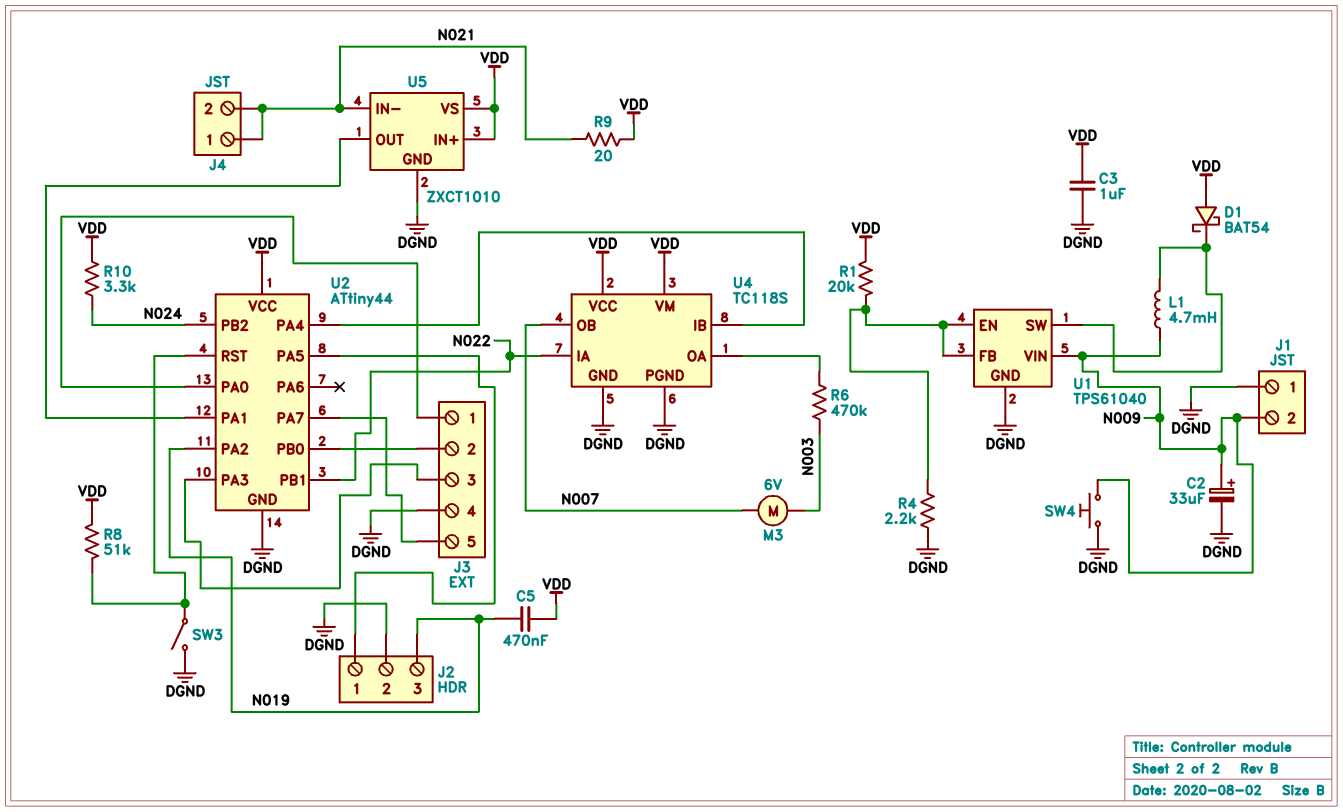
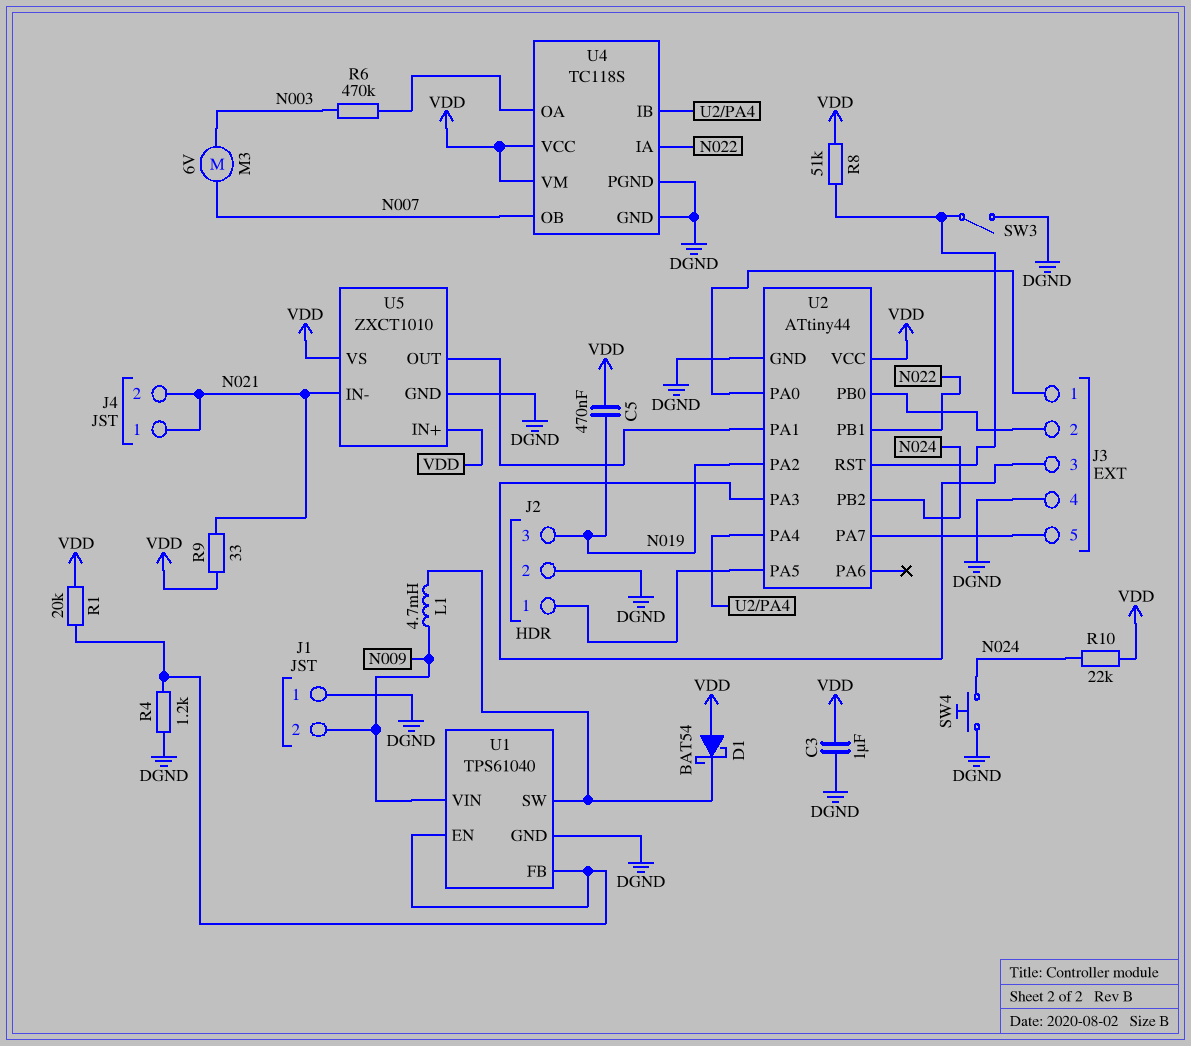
C2: 33uF (plus N009, minus DGND) -> none
R4: 2.2k (DGND, U1/EN) -> 1.2k (DGND, U1/EN)
R9: 20 (N021, VDD) -> 33 (N021, VDD)
R10: 3.3k (N024, VDD) -> 22k (N024, VDD)
SW4: button (DGND, N009) -> button (DGND, N024)

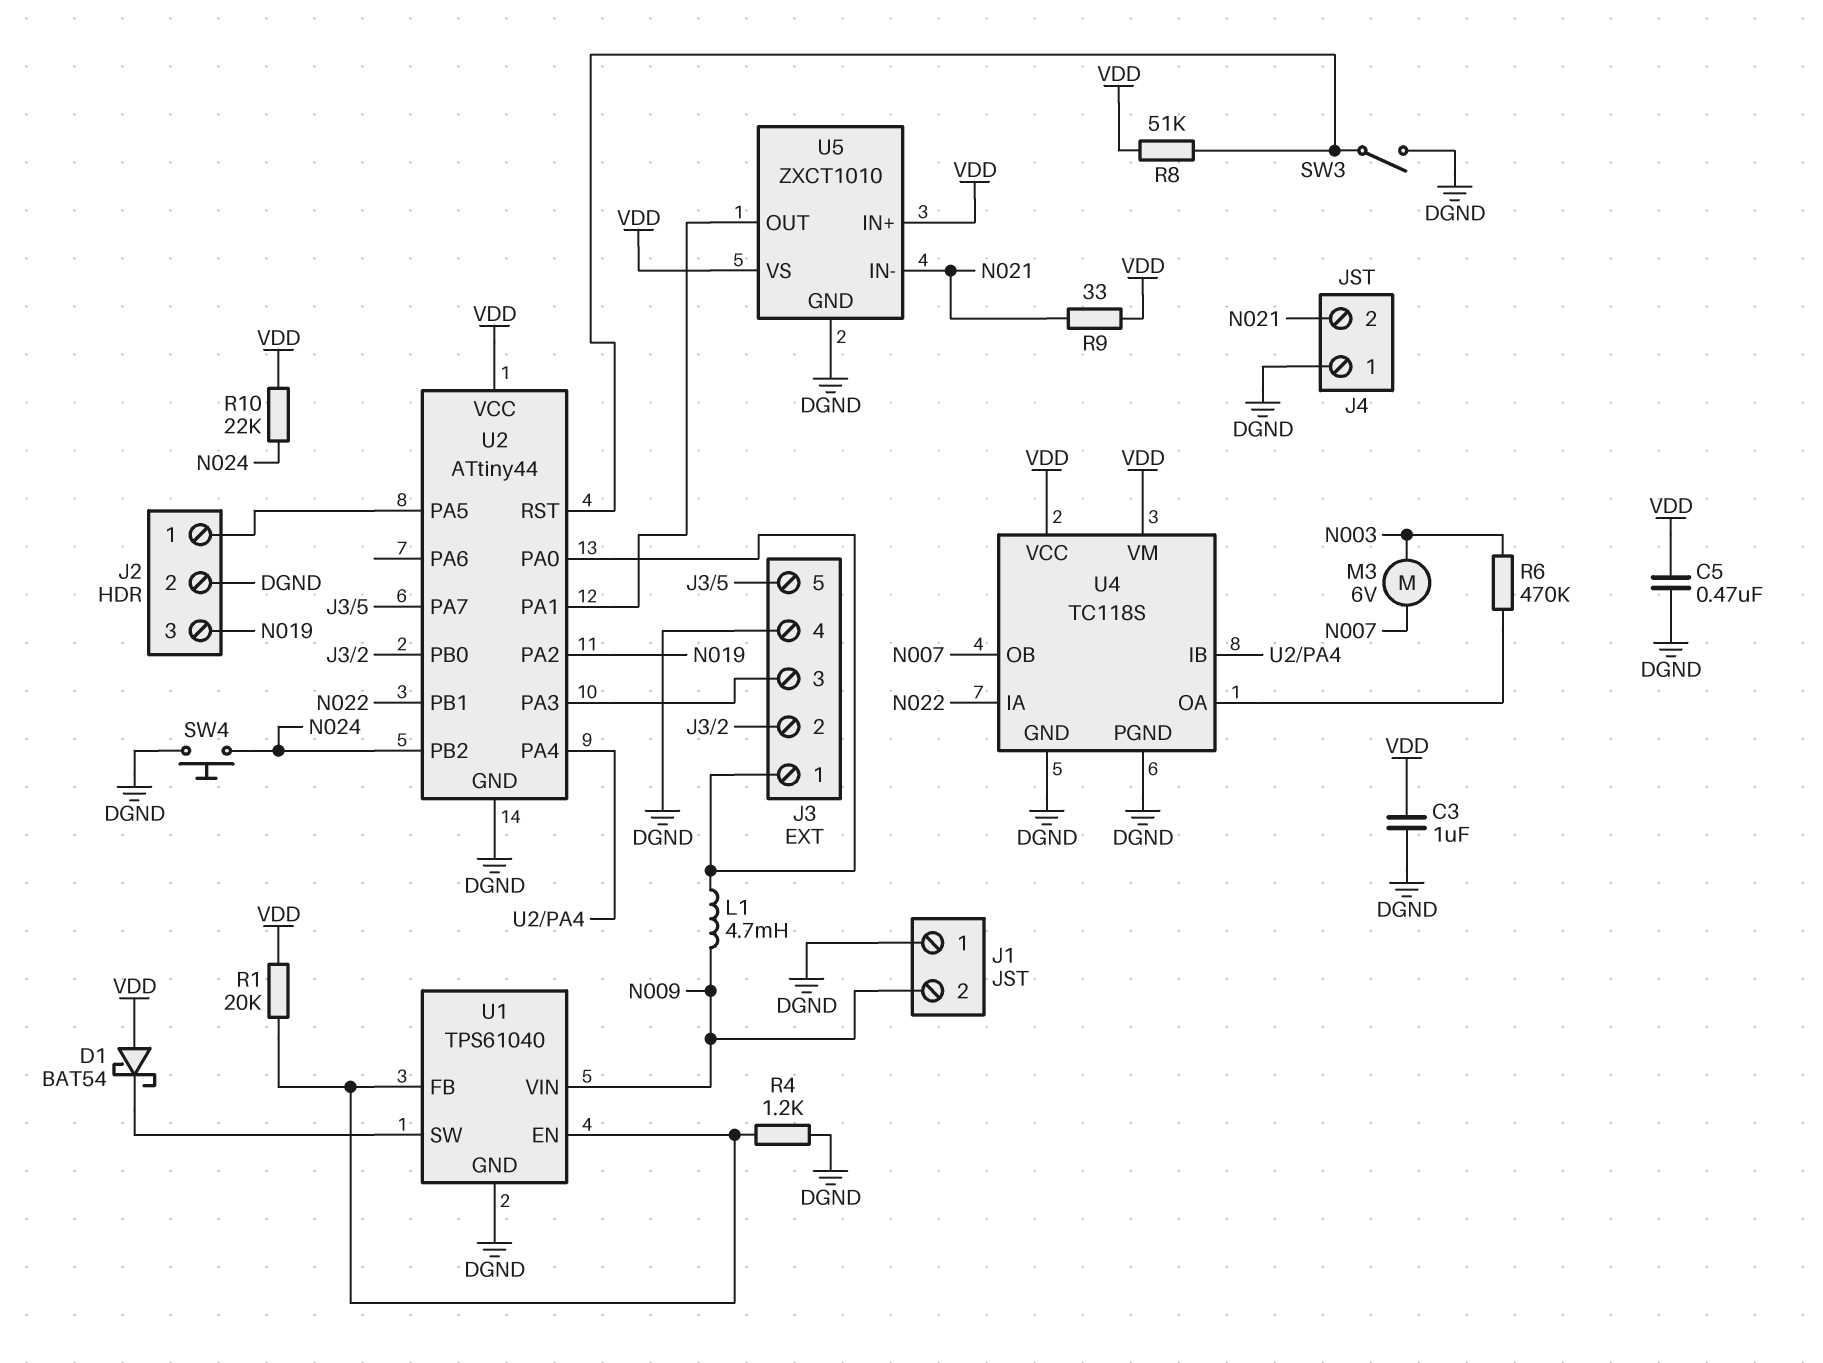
C5: 470nF (N019, VDD) -> 470nF (DGND, VDD)
J4 pin 1: N021 -> DGND
L1: 4.7mH (N009, U1/SW) -> 4.7mH (J3/1, N009)

